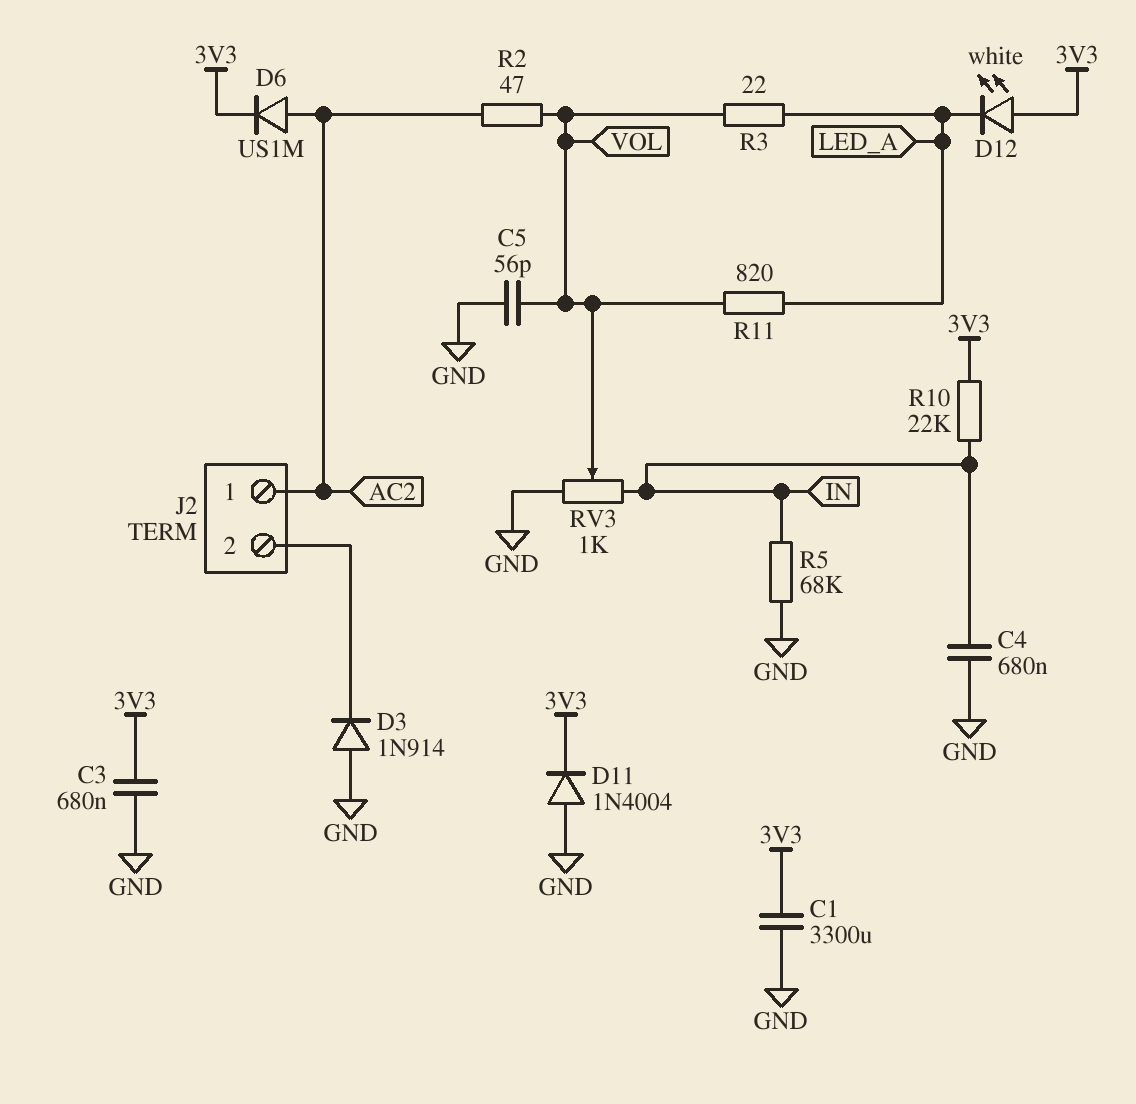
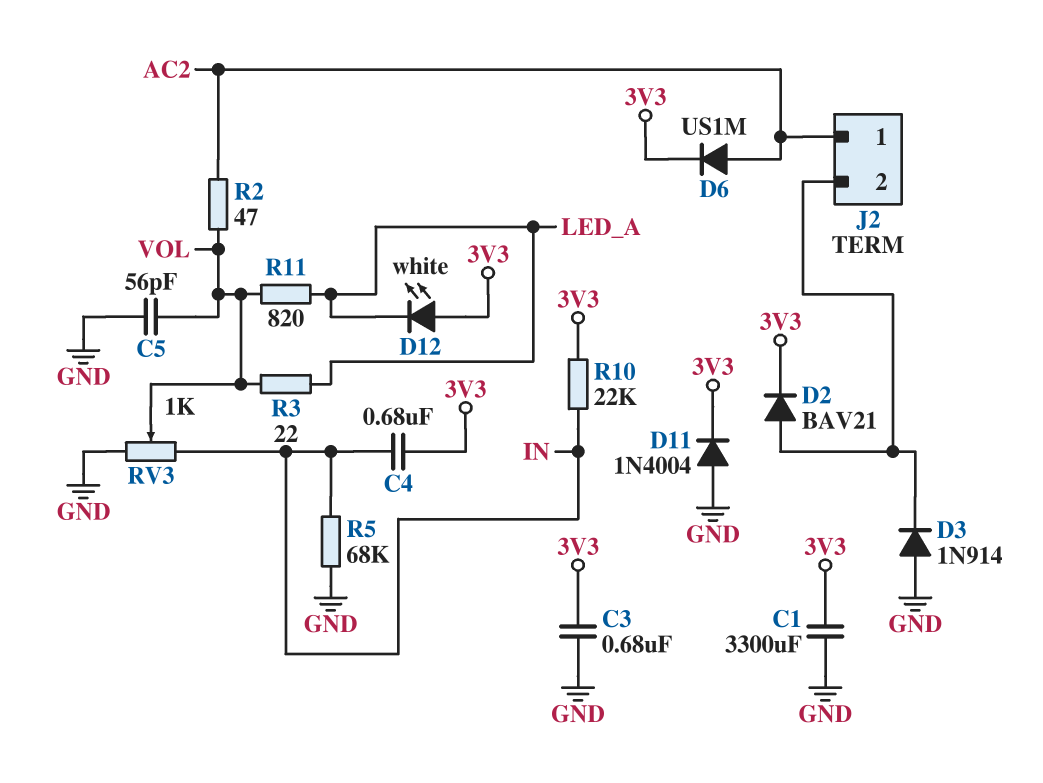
C4: 680nF (GND, IN) -> 680nF (3V3, IN)
D2: none -> diode BAV21 (A J2/2, K 3V3)

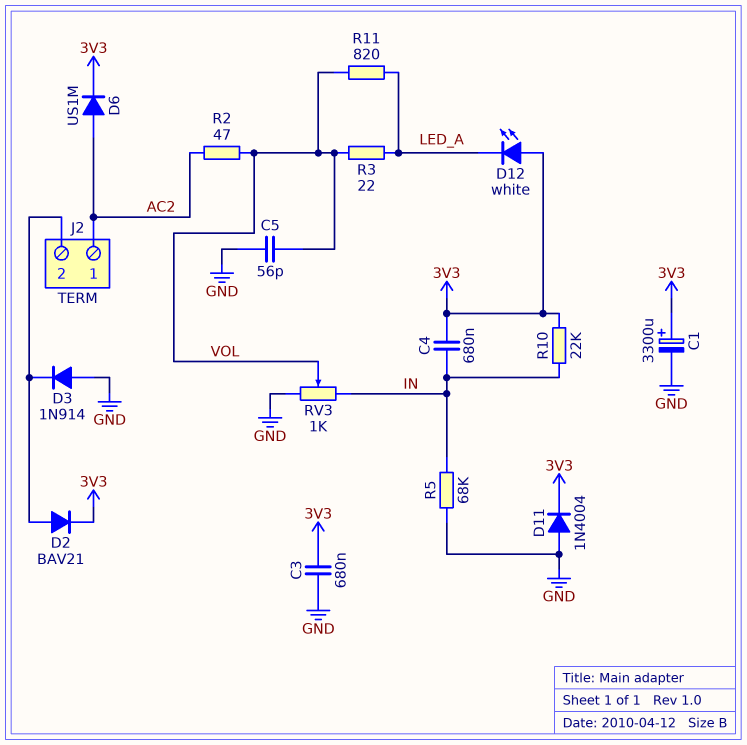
C1: 3300uF (3V3, GND) -> 3300uF (plus 3V3, minus GND)

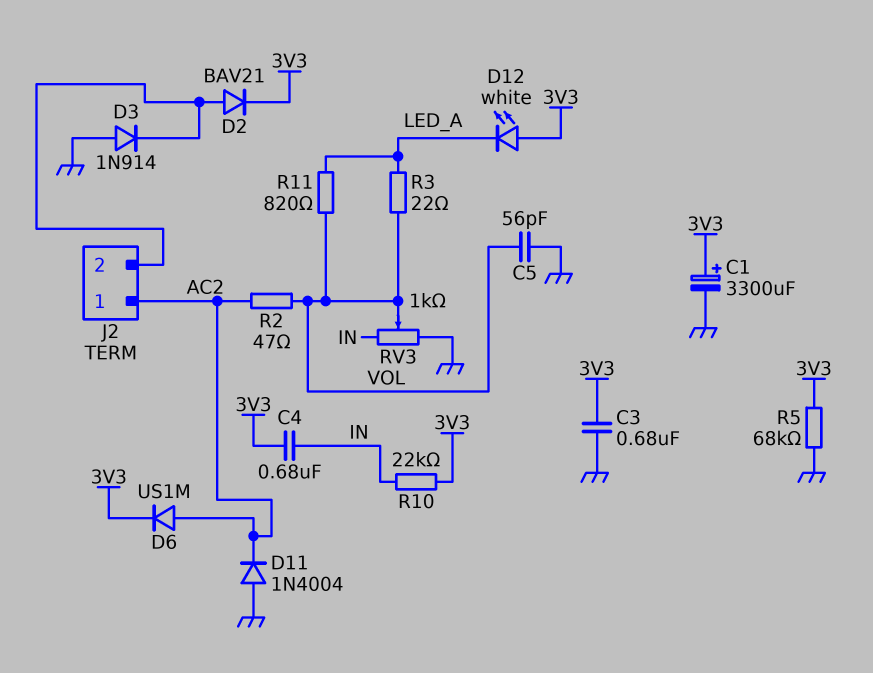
D11: diode 1N4004 (A GND, K 3V3) -> diode 1N4004 (A GND, K AC2)
R5: 68k (GND, IN) -> 68k (3V3, GND)

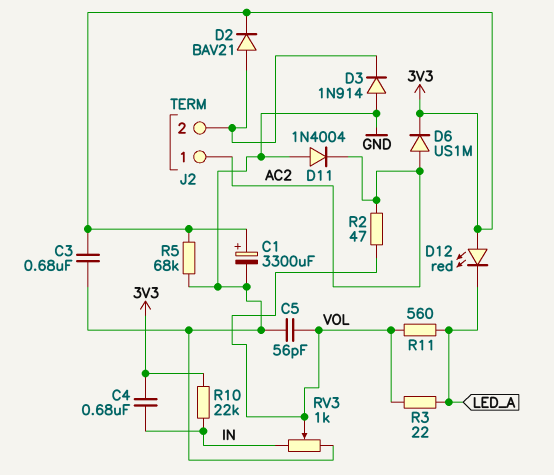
D12: LED white (A 3V3, K LED_A) -> LED red (A 3V3, K LED_A)
R11: 820 (LED_A, VOL) -> 560 (LED_A, VOL)

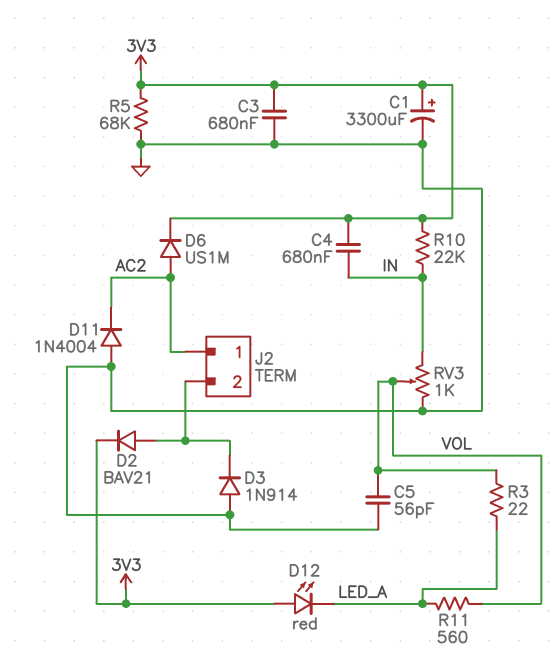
R2: 47 (AC2, VOL) -> none

